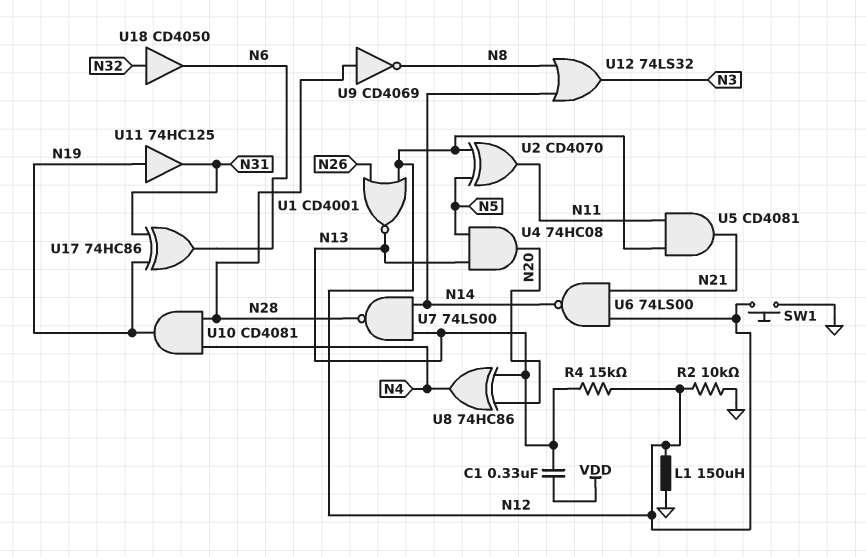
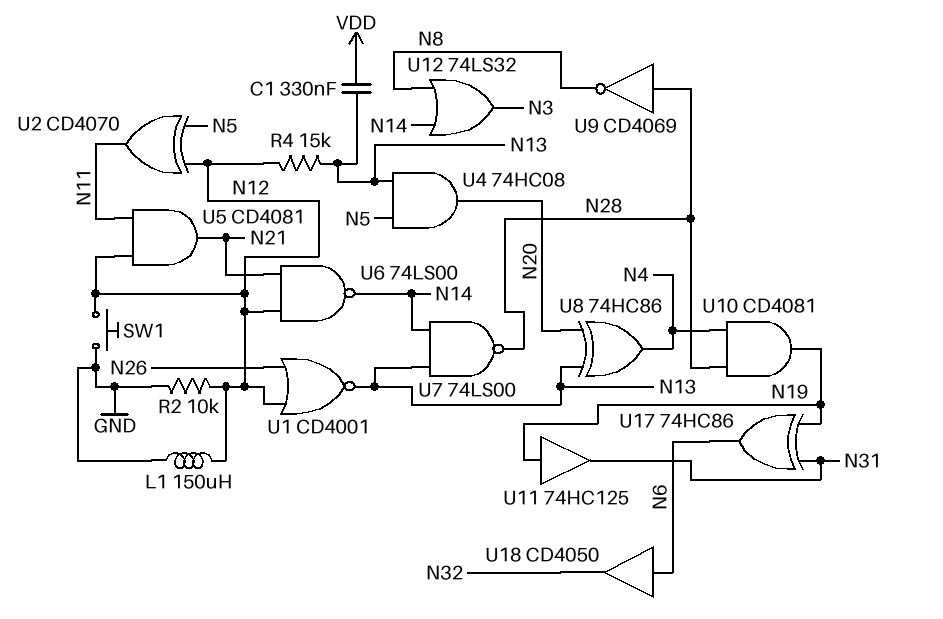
U18: buffer CD4050 (in N32, out N6) -> buffer CD4050 (in N6, out N32)

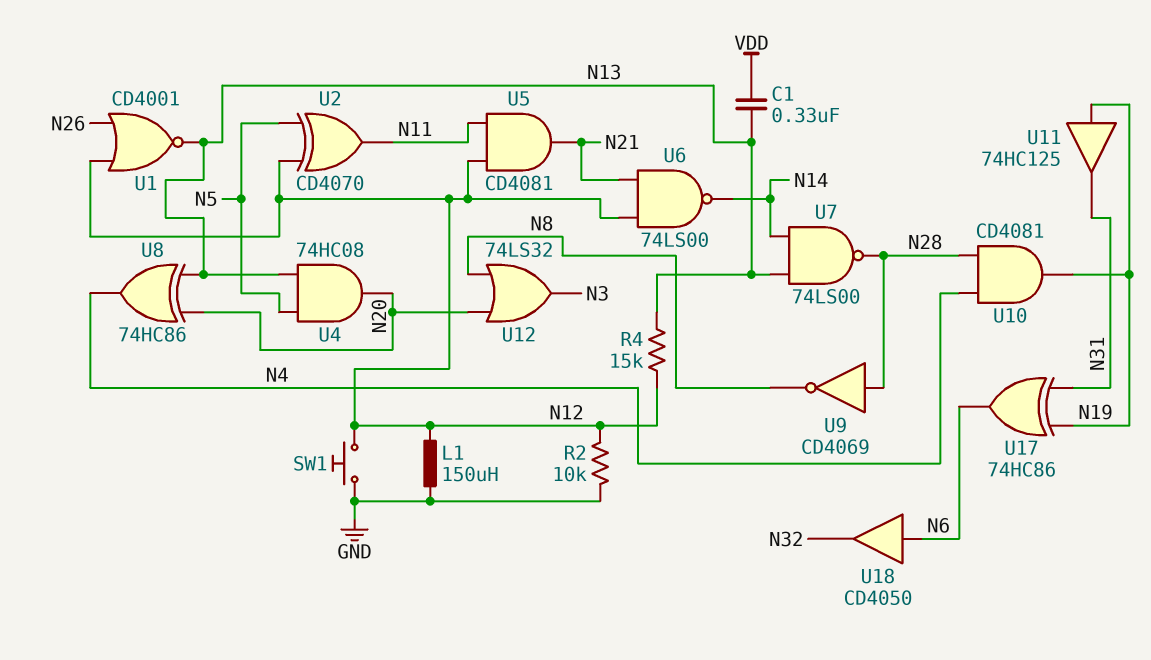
U12: OR 74LS32 (in N8, in N14, out N3) -> OR 74LS32 (in N8, in N20, out N3)

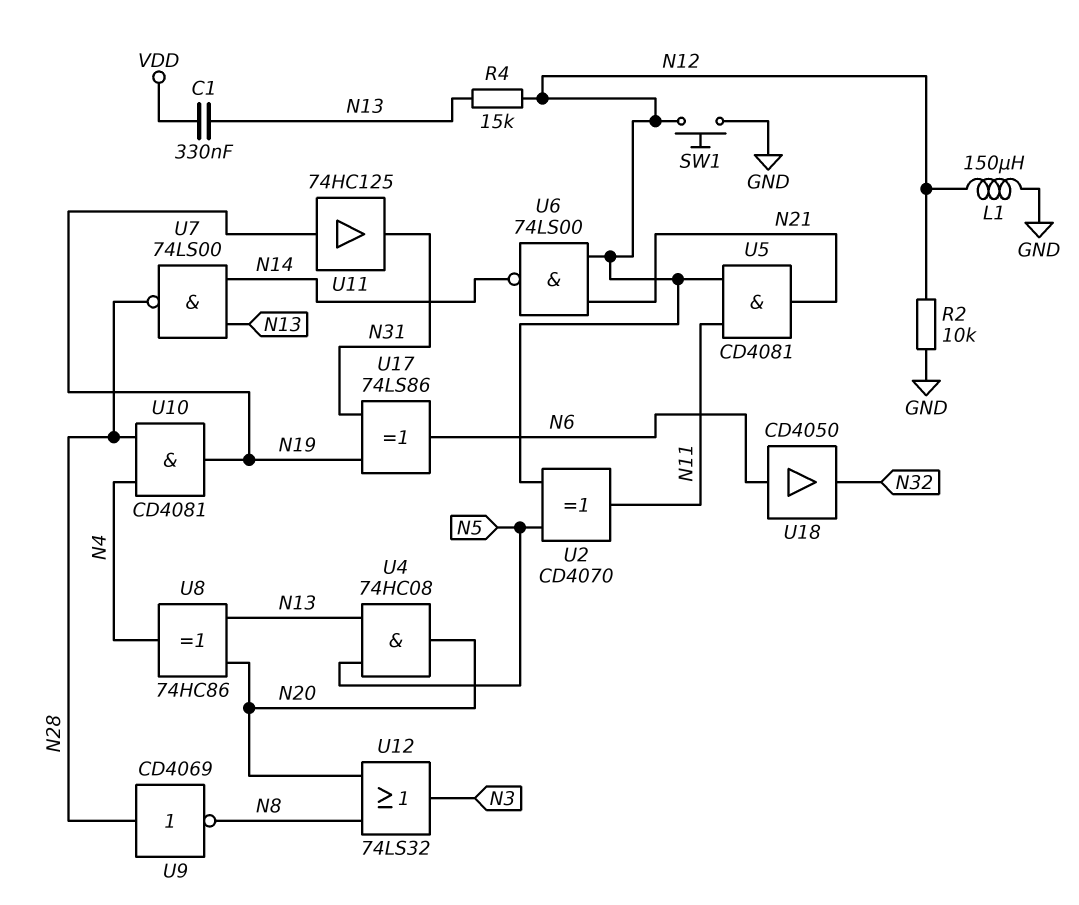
U1: NOR CD4001 (in N12, in N26, out N13) -> none
U17: XOR 74HC86 (in N19, in N31, out N6) -> XOR 74LS86 (in N19, in N31, out N6)

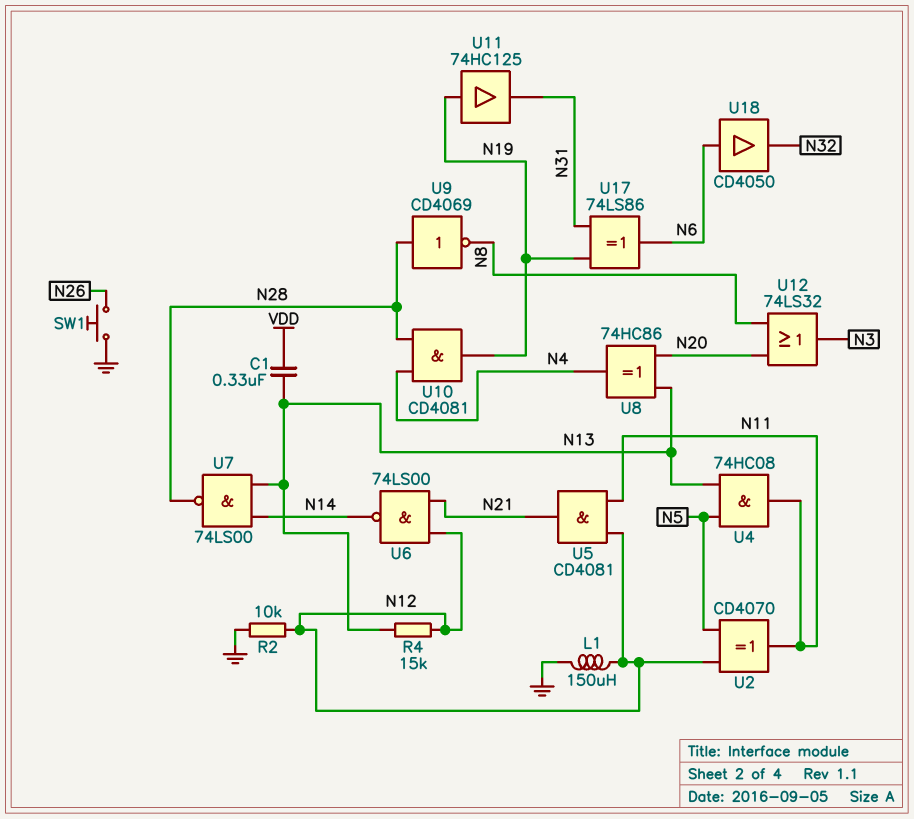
SW1: button (GND, N12) -> button (GND, N26)
U4: AND 74HC08 (in N5, in N13, out N20) -> AND 74HC08 (in N5, in N13, out N11)

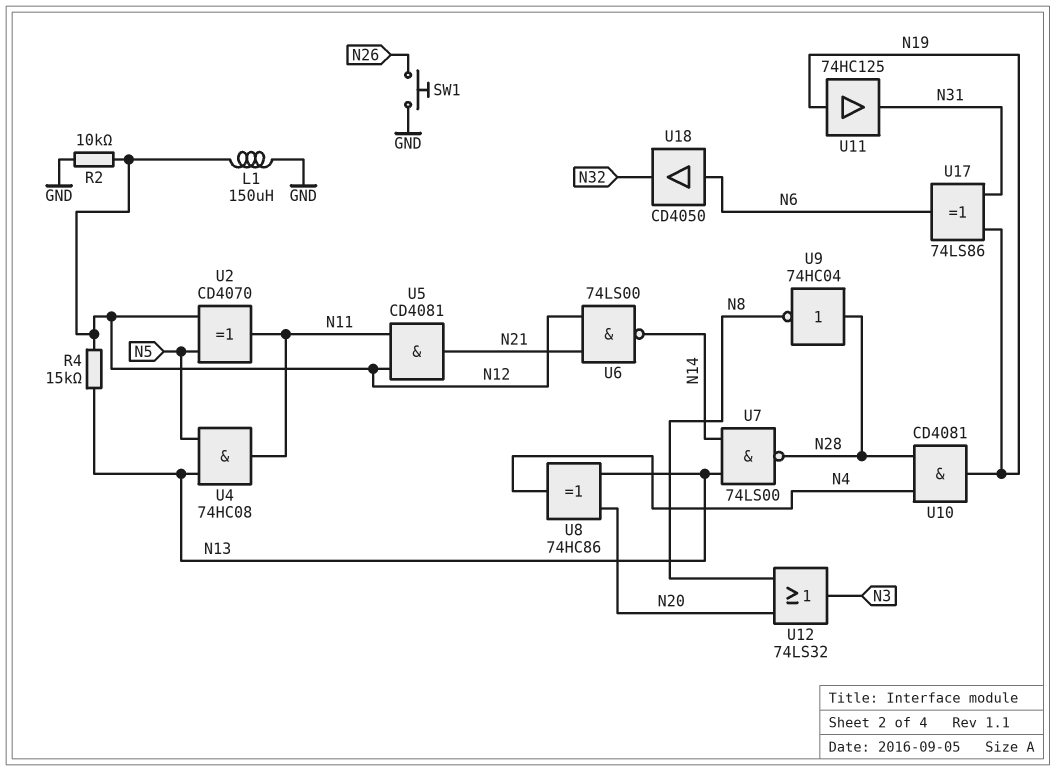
C1: 330nF (N13, VDD) -> none
U9: NOT CD4069 (in N28, out N8) -> NOT 74HC04 (in N28, out N8)

